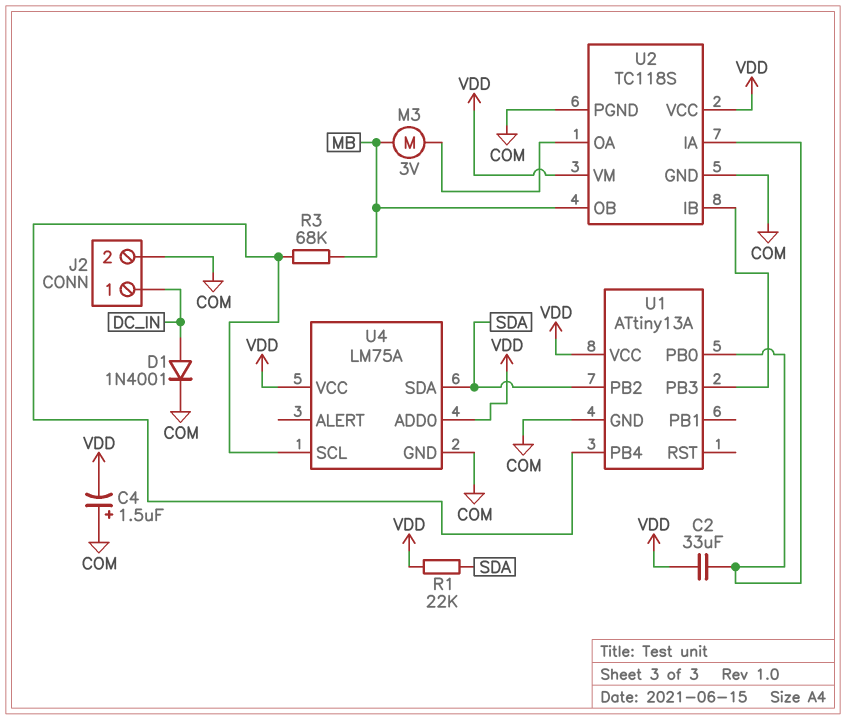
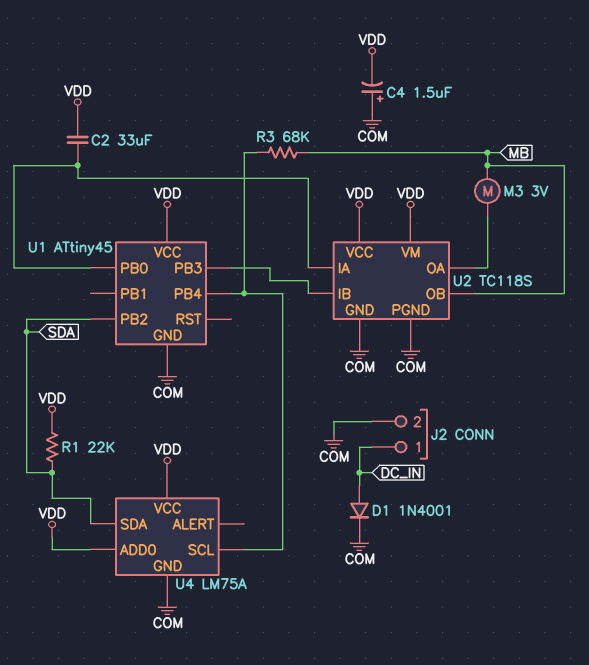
U1: ATtiny13A -> ATtiny45

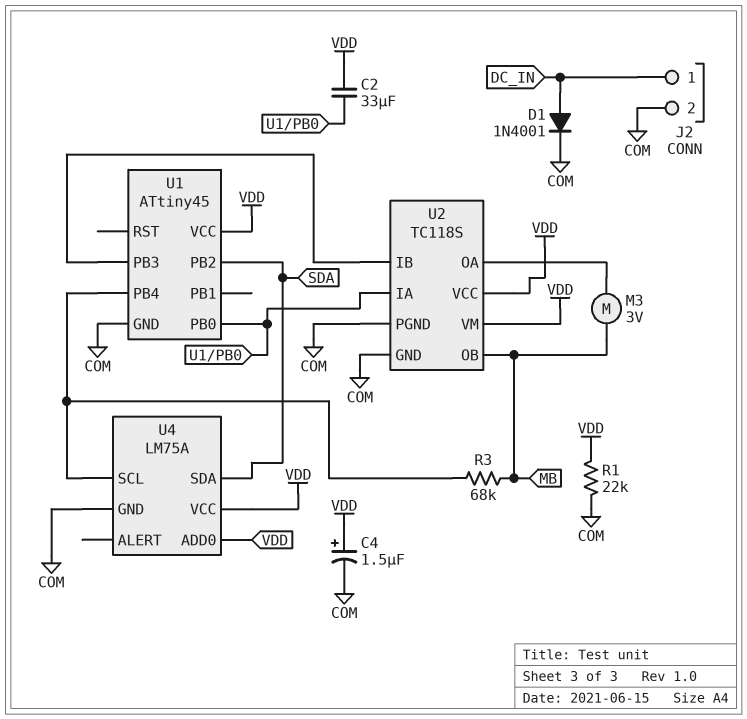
C4: 1.5uF (plus COM, minus VDD) -> 1.5uF (plus VDD, minus COM)
R1: 22k (SDA, VDD) -> 22k (COM, VDD)

